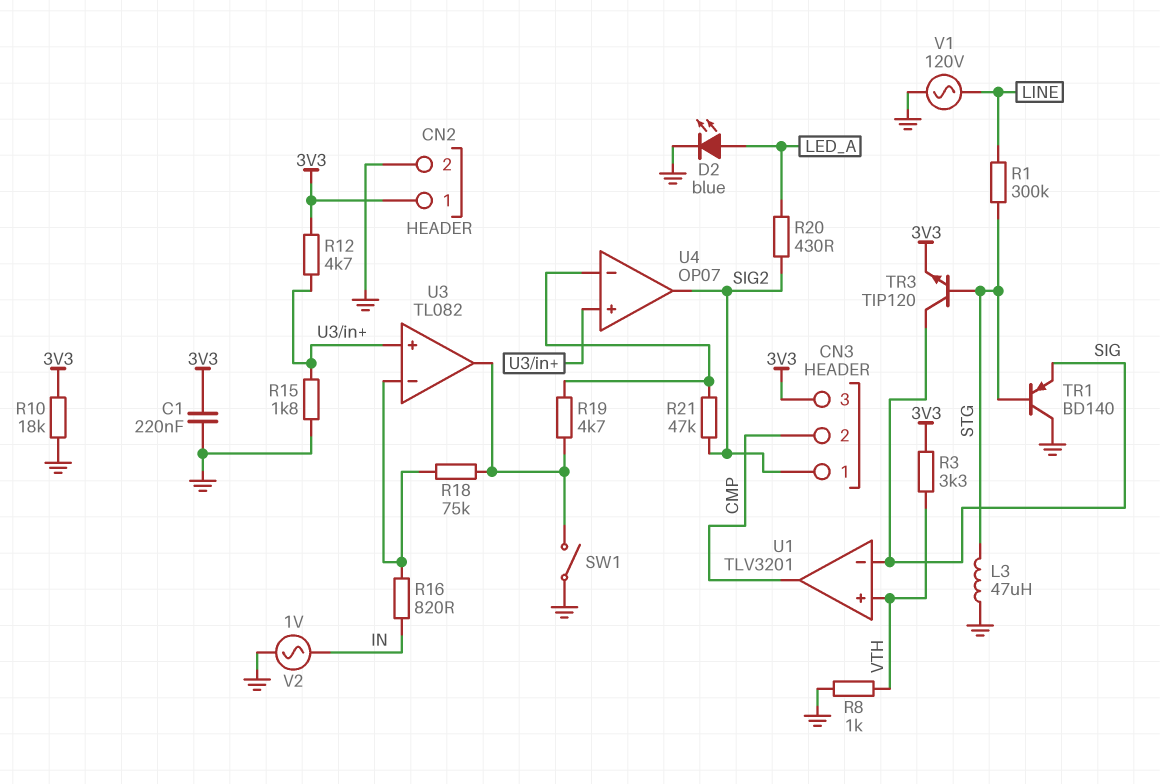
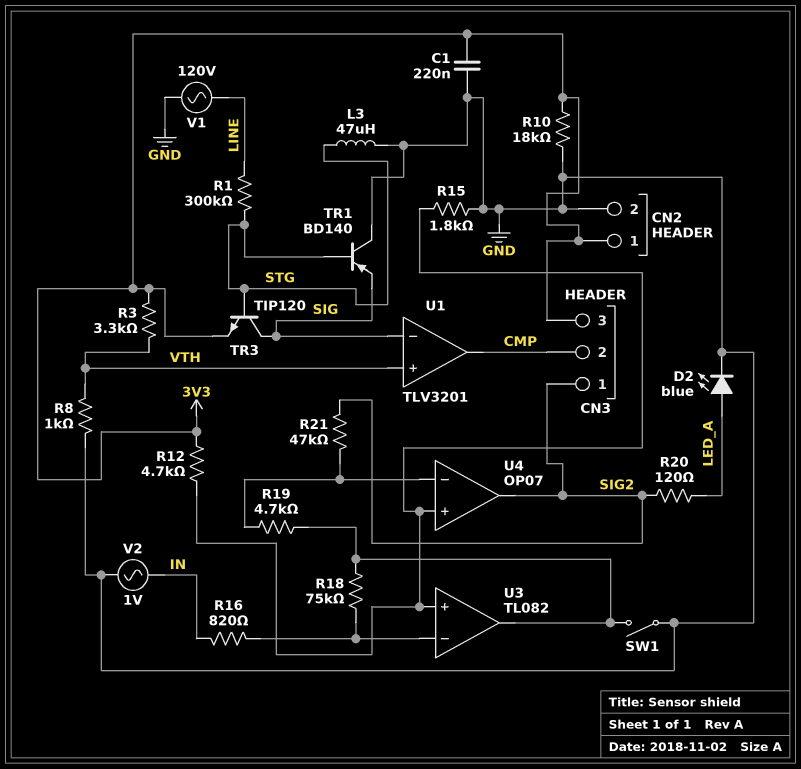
R20: 430 (LED_A, SIG2) -> 120 (LED_A, SIG2)

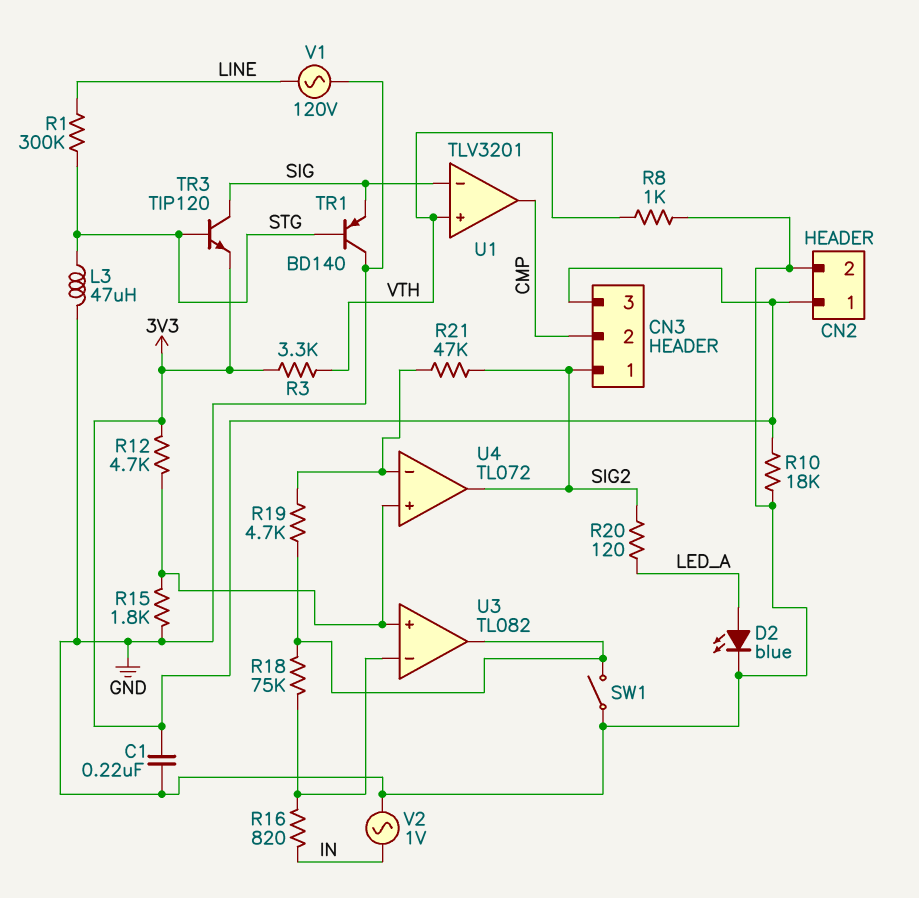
U4: OP07 -> TL072

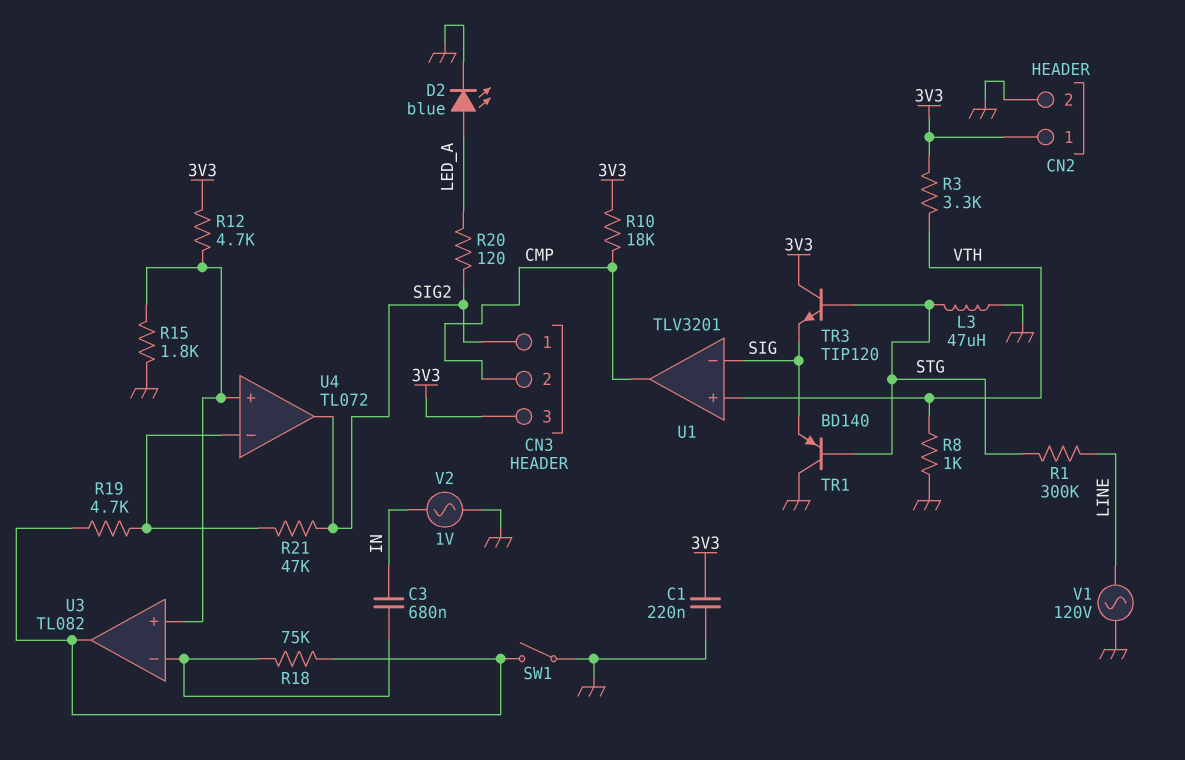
C3: none -> 680nF (IN, U3/in-)
R10: 18k (3V3, GND) -> 18k (3V3, CMP)
R16: 820 (IN, U3/in-) -> none
TR3: NPN TIP120 (B STG, C SIG, E 3V3) -> NPN TIP120 (B STG, C 3V3, E SIG)

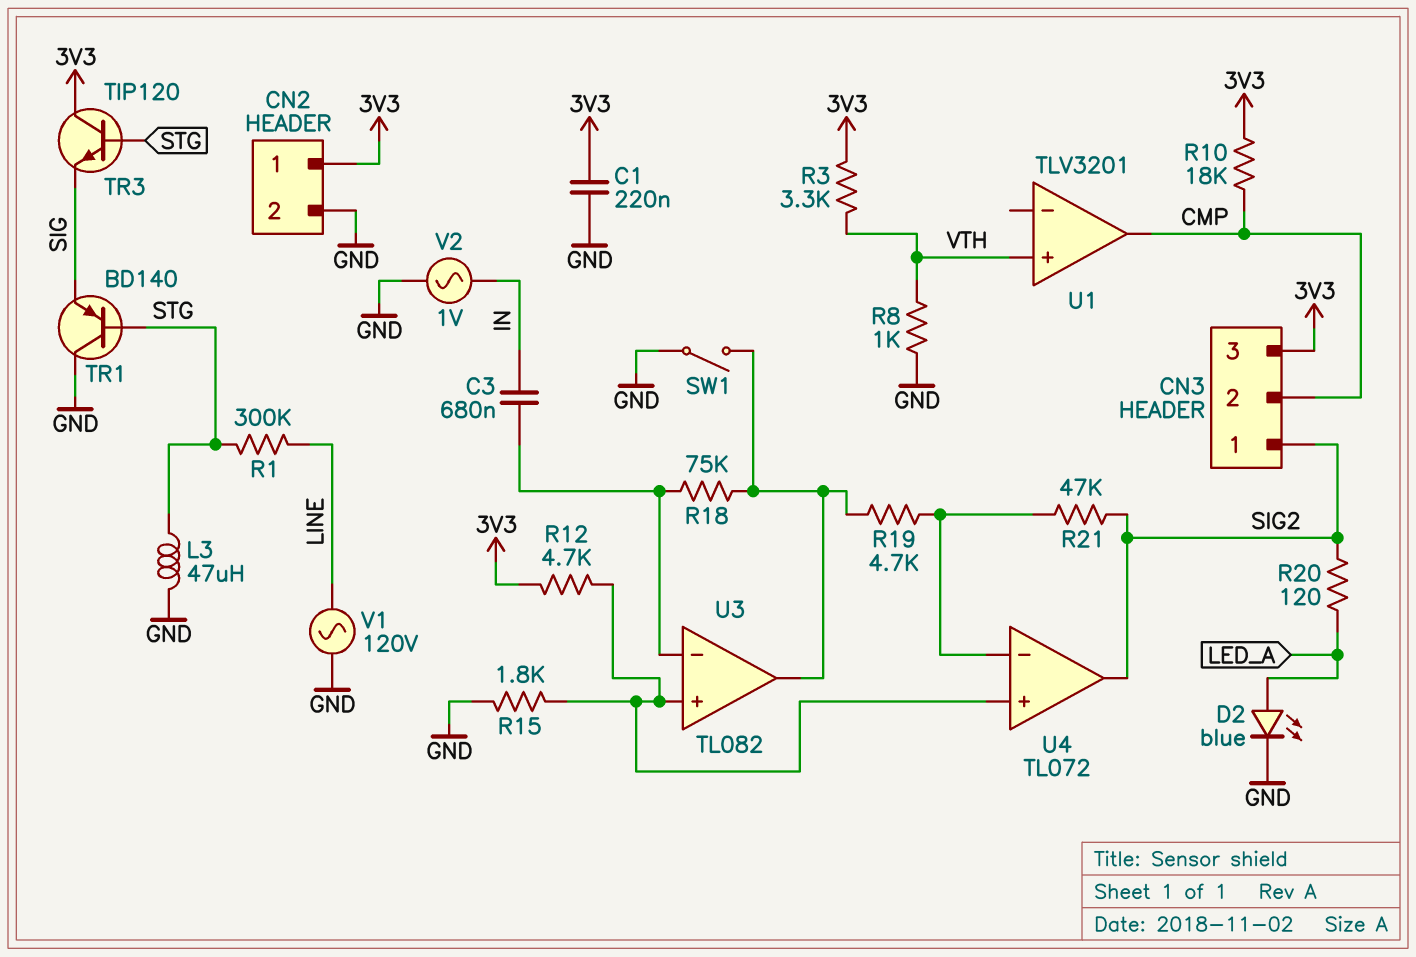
U1 pin in-: SIG -> none

